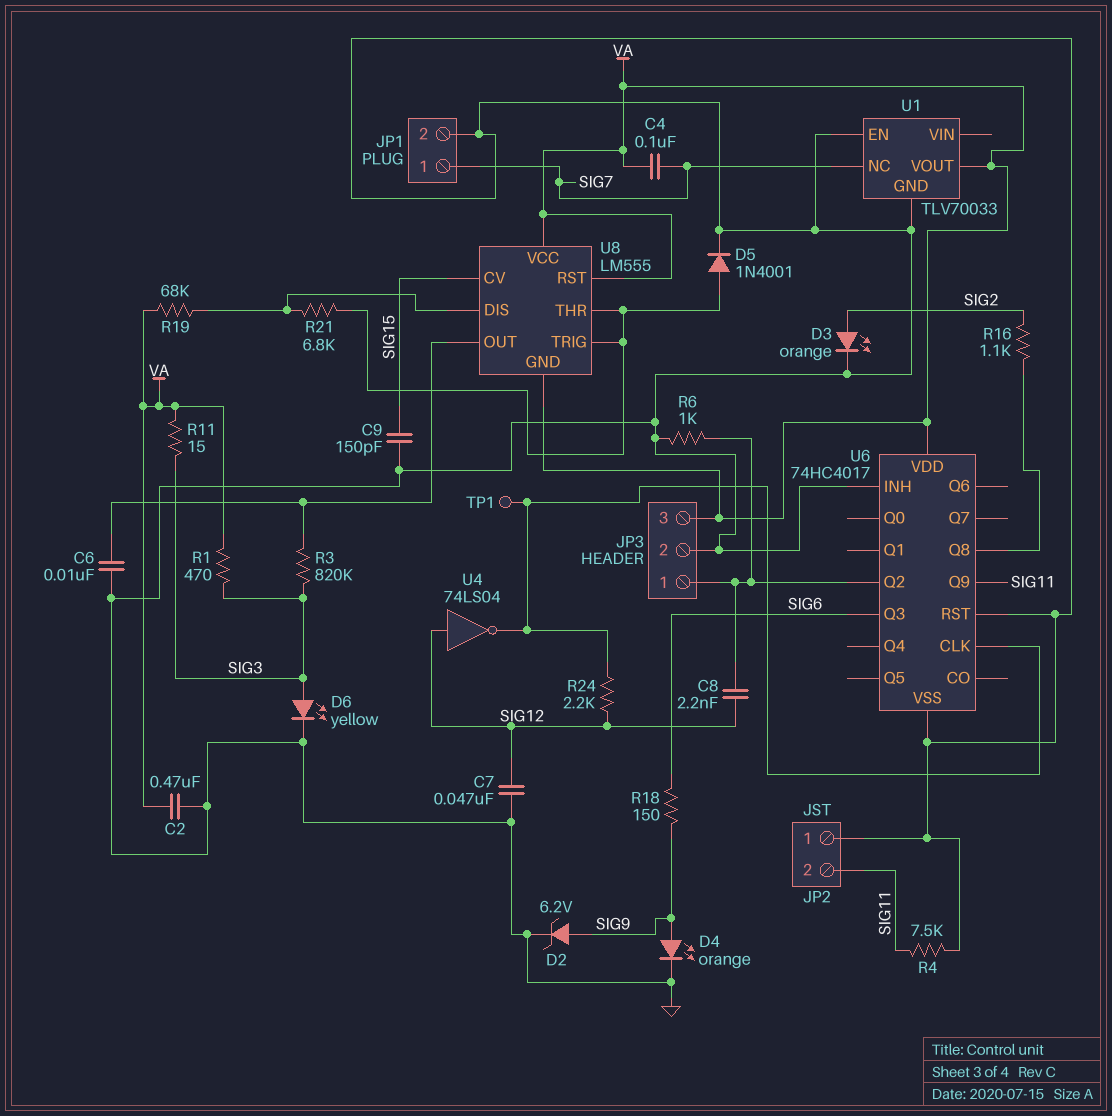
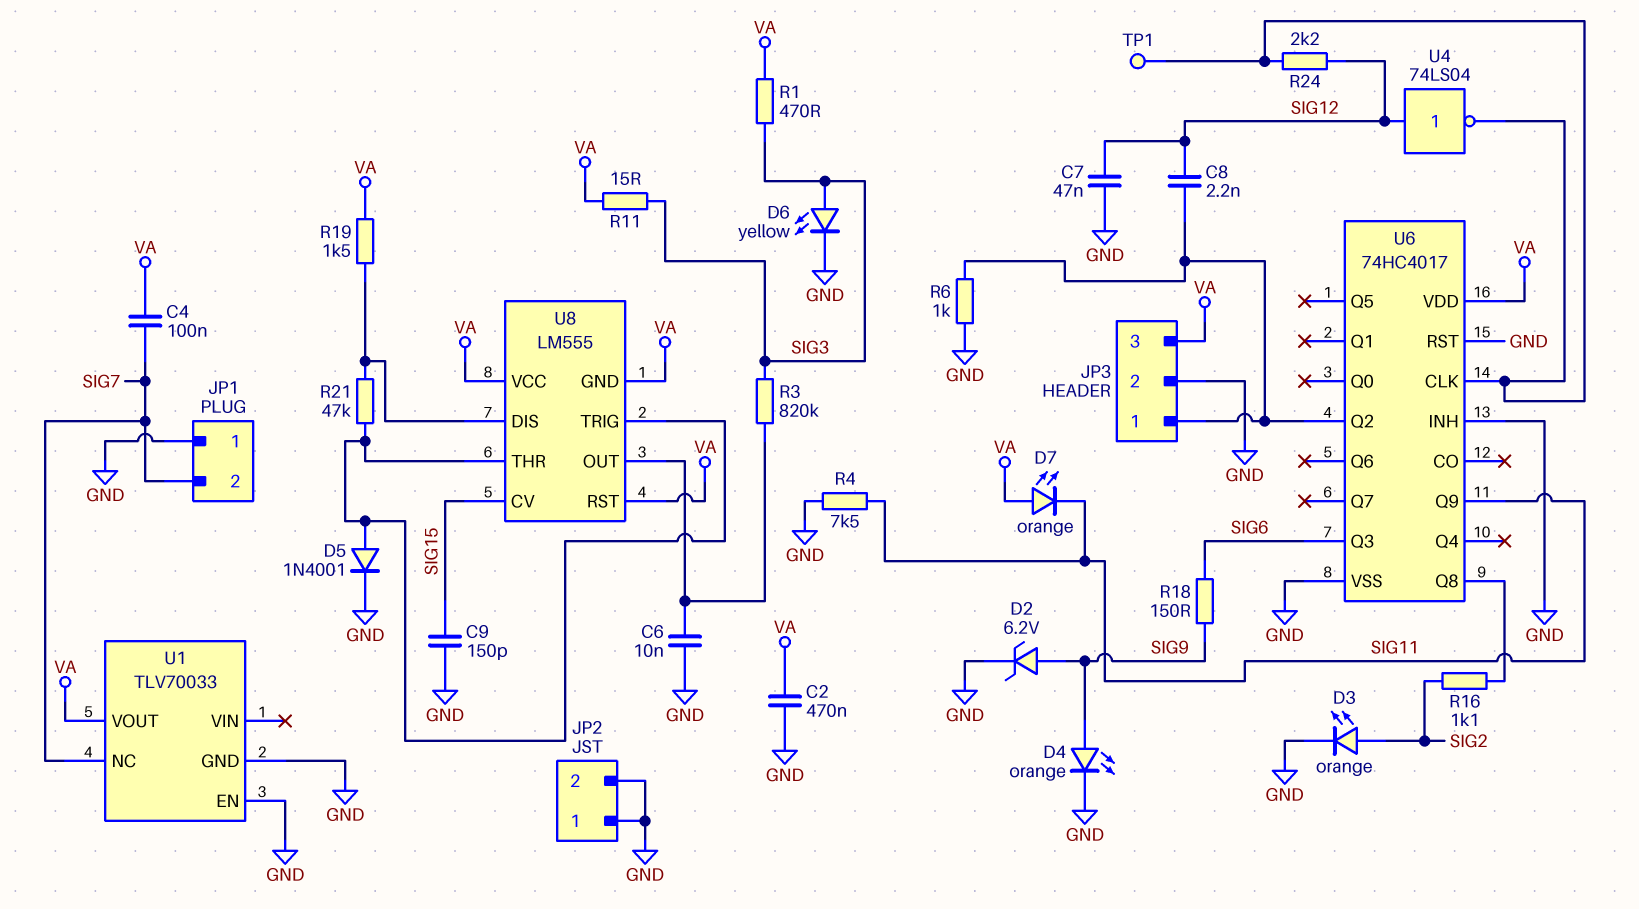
D7: none -> LED orange (A VA, K SIG11)
JP1 pin 1: SIG7 -> GND
JP1 pin 2: GND -> SIG7
JP2 pin 2: SIG11 -> GND
R19: 68k (U8/DIS, VA) -> 1.5k (U8/DIS, VA)
R21: 6.8k (U8/DIS, U8/THR) -> 47k (U8/DIS, U8/THR)

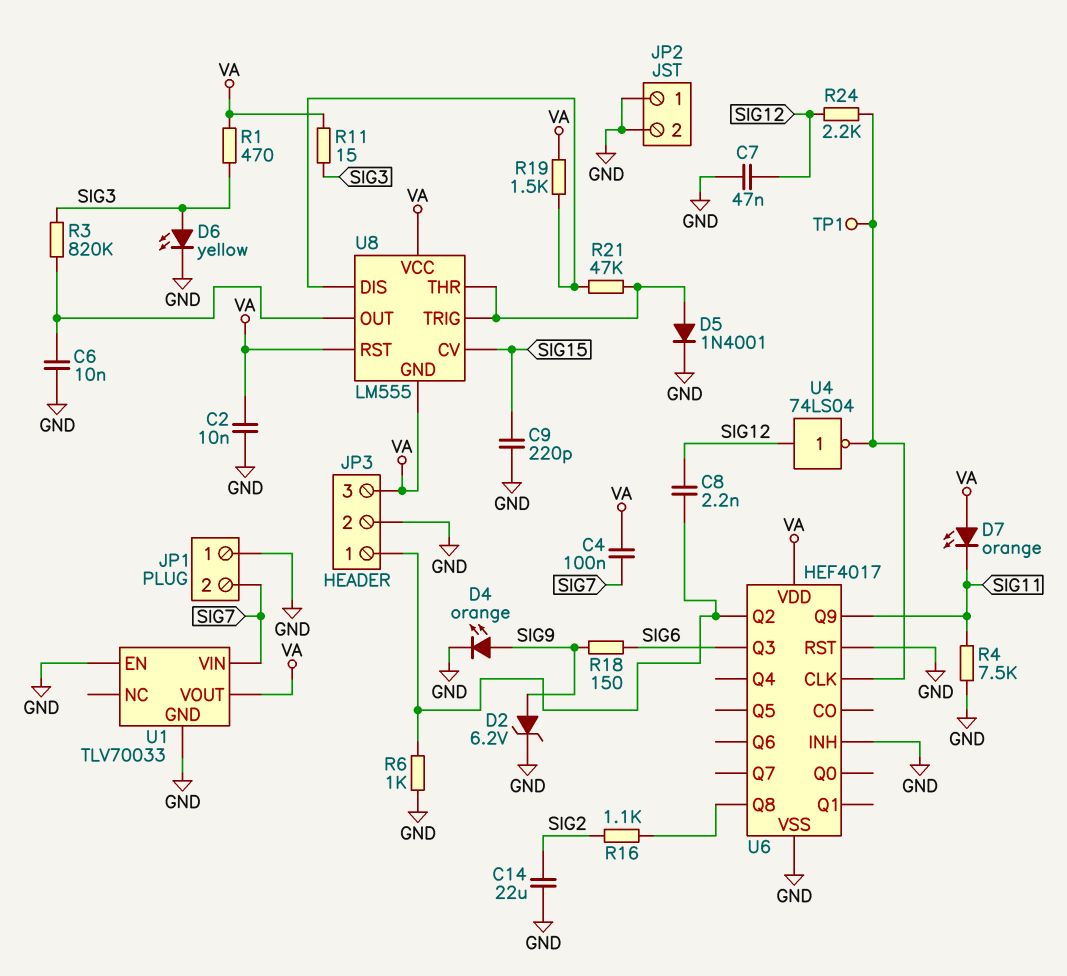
C2: 470nF (GND, VA) -> 10nF (GND, VA)
C9: 150pF (GND, SIG15) -> 220pF (GND, SIG15)
C14: none -> 22uF (GND, SIG2)
D3: LED orange (A SIG2, K GND) -> none
U1 pin NC: SIG7 -> none
U1 pin VIN: none -> SIG7
U6: 74HC4017 -> HEF4017

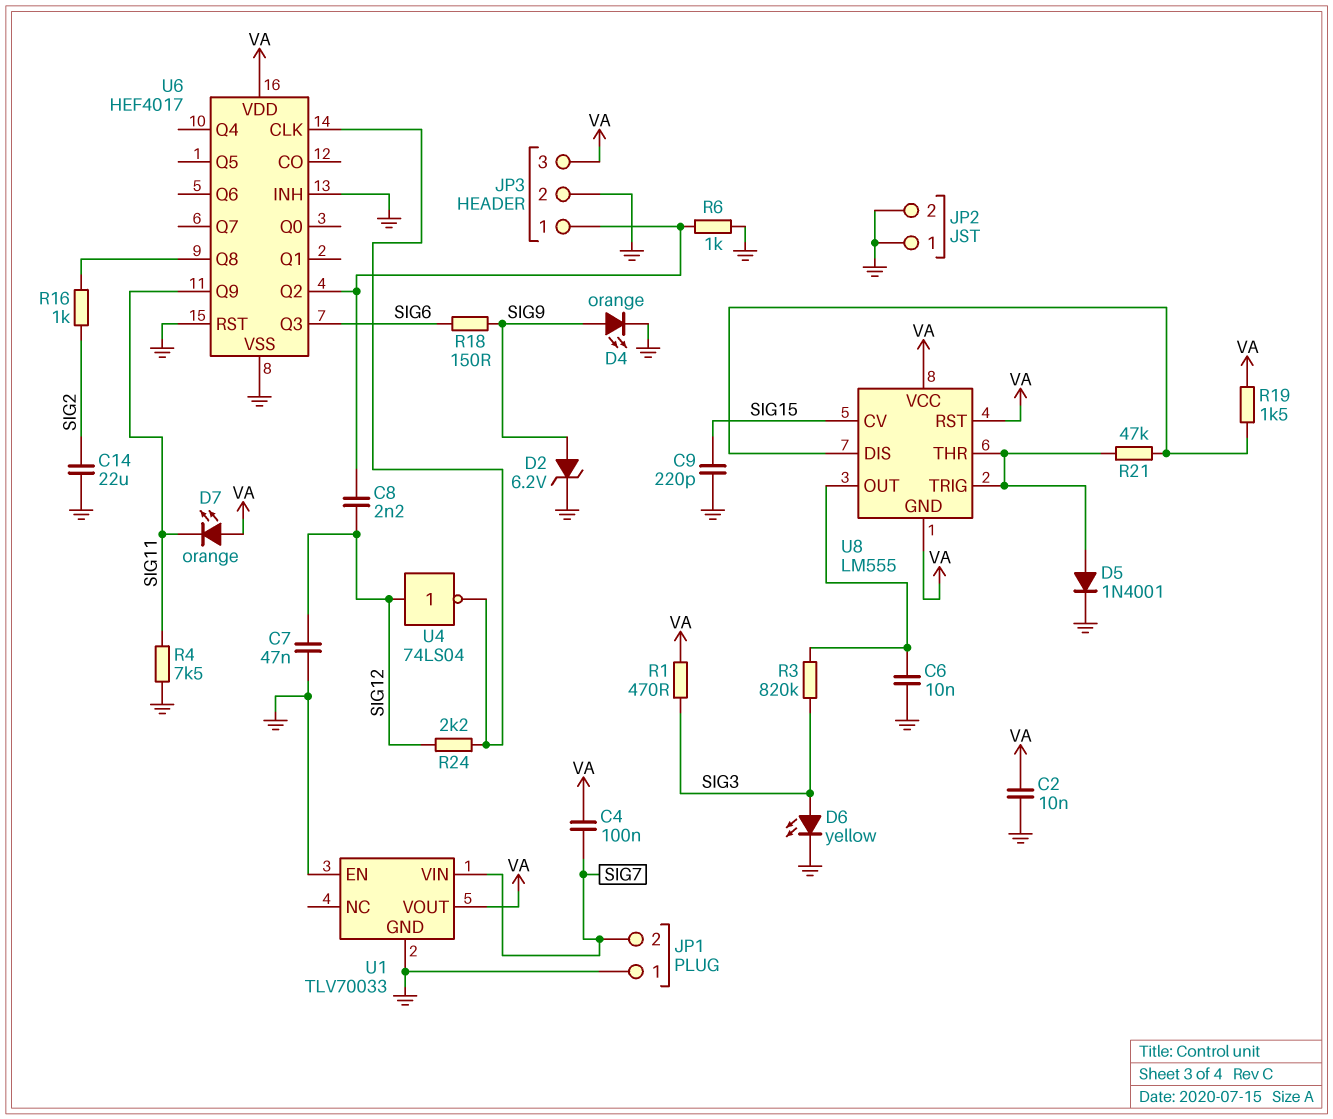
R11: 15 (SIG3, VA) -> none
R16: 1.1k (SIG2, U6/Q8) -> 1k (SIG2, U6/Q8)
TP1: test point (U6/CLK) -> none

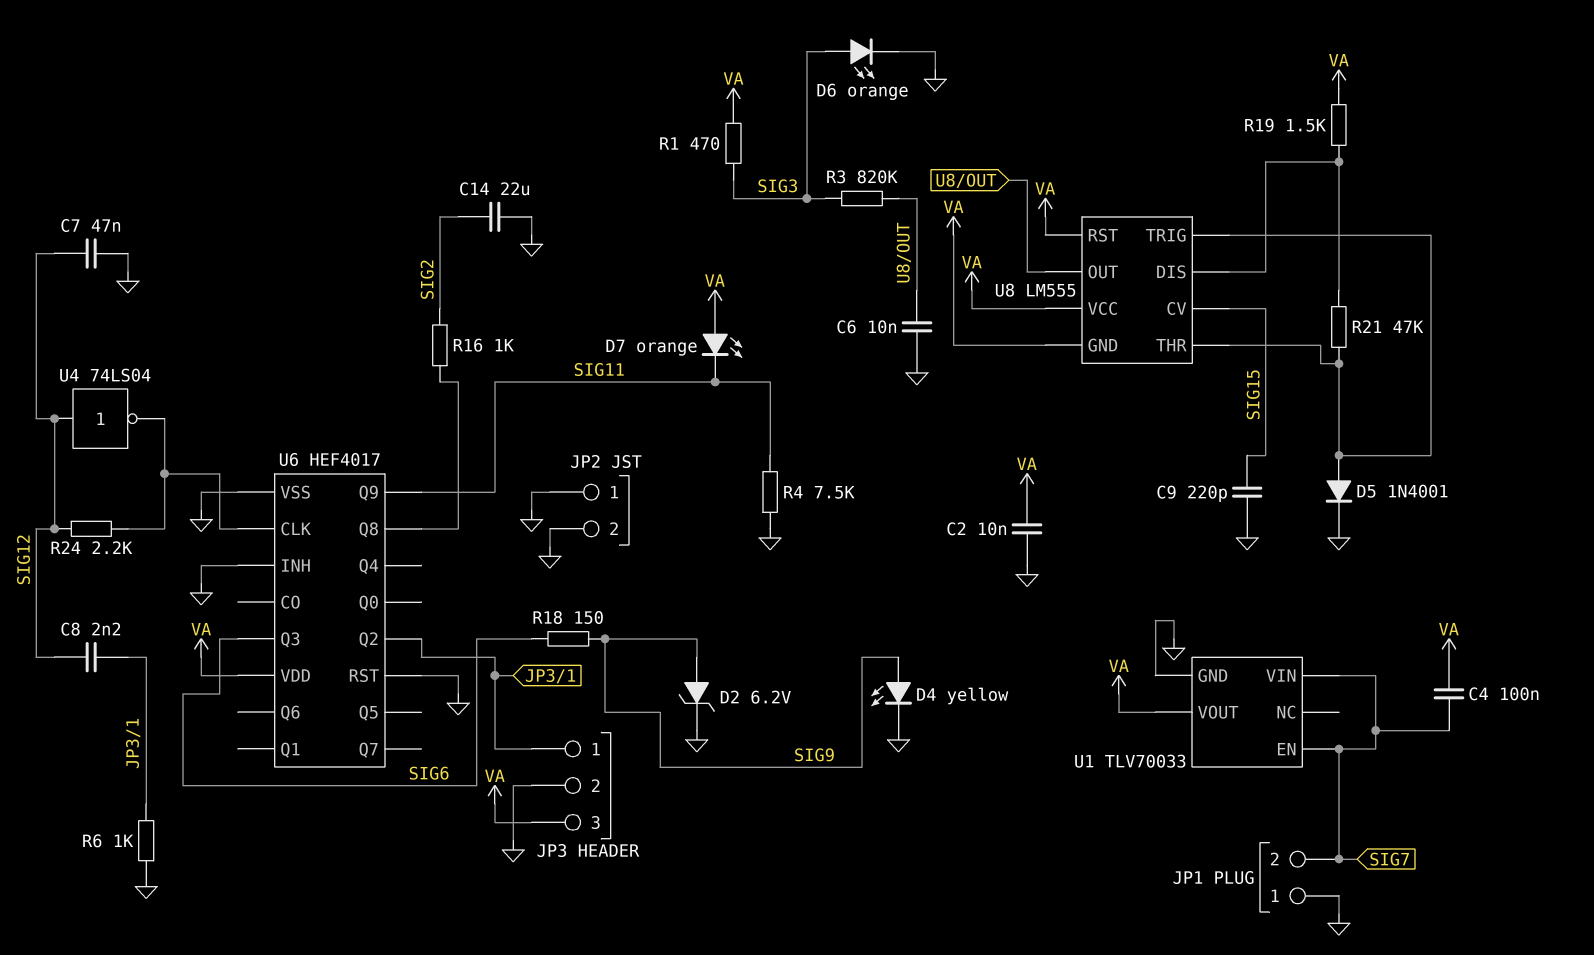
D4: LED orange (A SIG9, K GND) -> LED yellow (A SIG9, K GND)
D6: LED yellow (A SIG3, K GND) -> LED orange (A SIG3, K GND)
U1 pin EN: GND -> SIG7

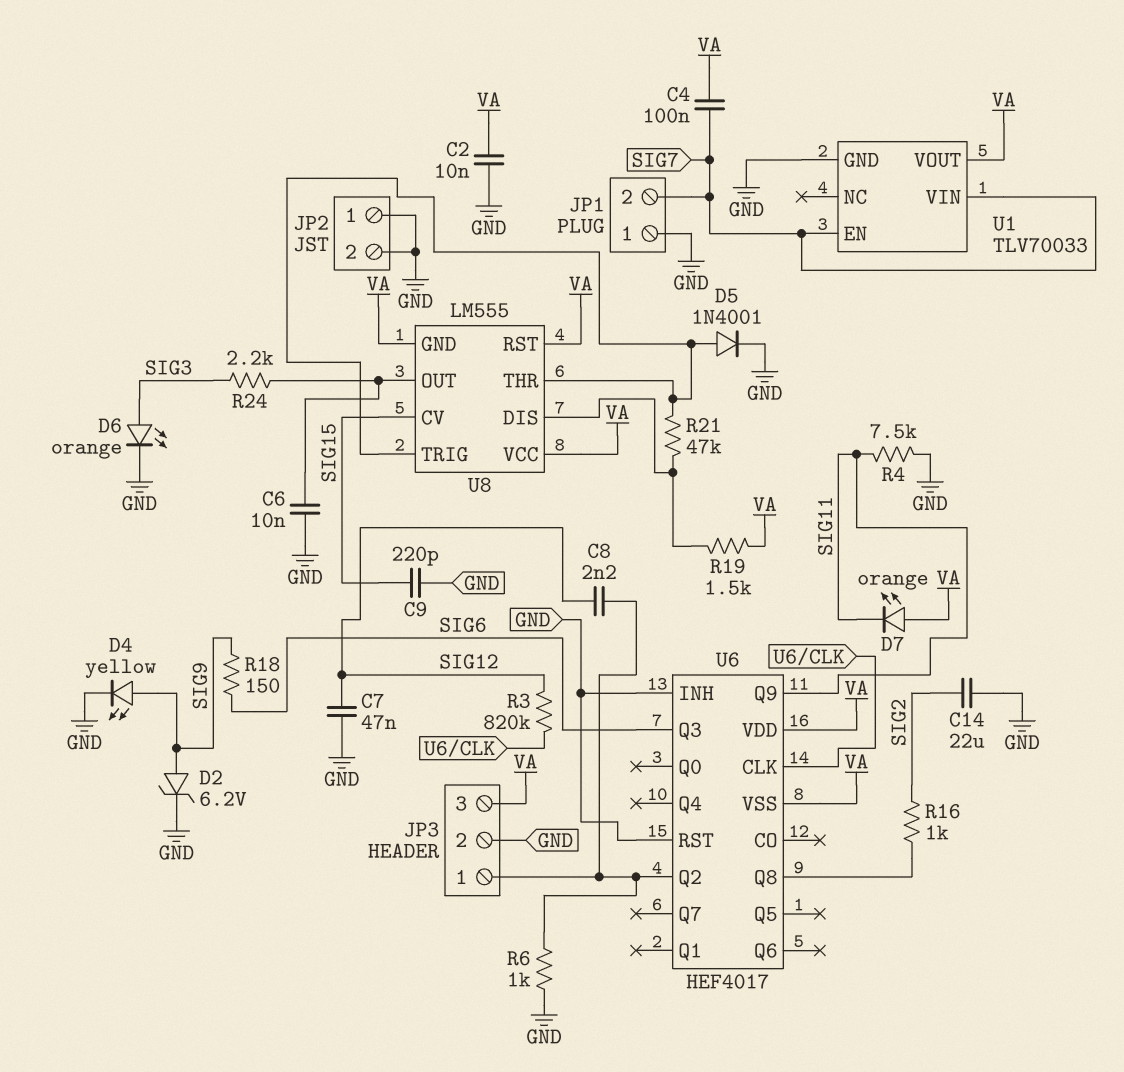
R1: 470 (SIG3, VA) -> none
R3: 820k (SIG3, U8/OUT) -> 820k (SIG12, U6/CLK)
R24: 2.2k (SIG12, U6/CLK) -> 2.2k (SIG3, U8/OUT)
U4: NOT 74LS04 (in SIG12, out U6/CLK) -> none
U6 pin VSS: GND -> VA

